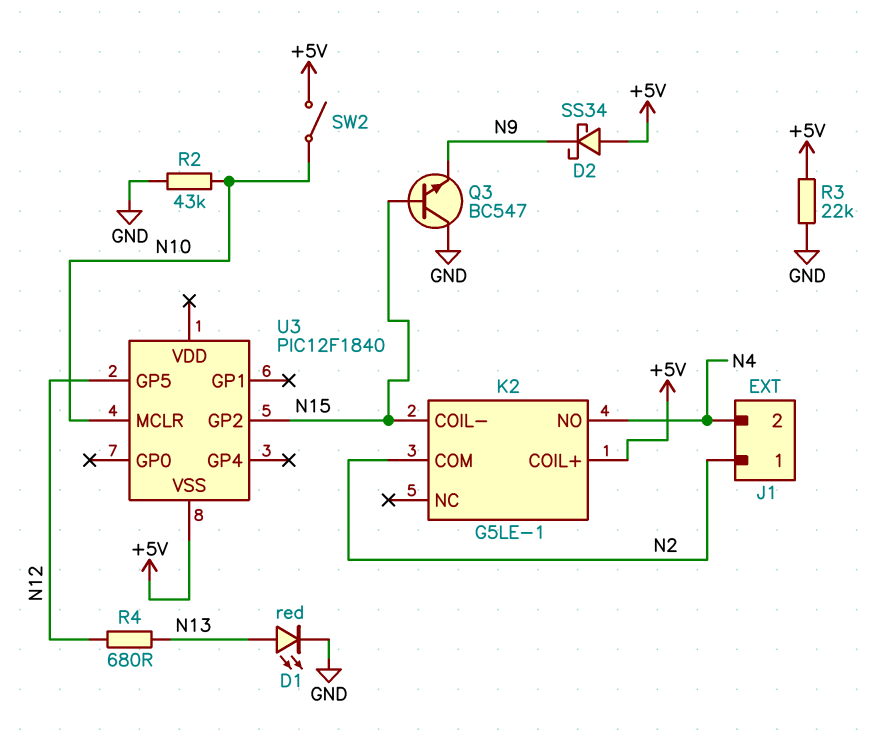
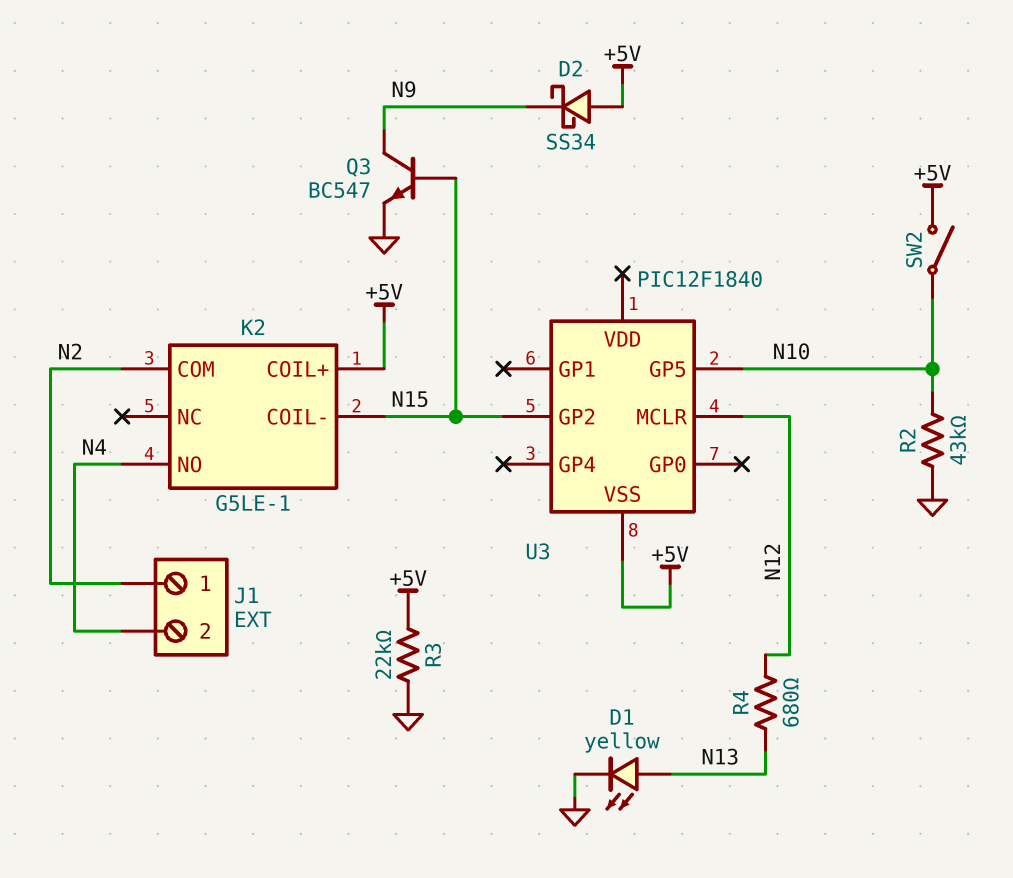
D1: LED red (A N13, K GND) -> LED yellow (A N13, K GND)
Q3: NPN BC547 (B N15, C GND, E N9) -> NPN BC547 (B N15, C N9, E GND)
U3 pin GP5: N12 -> N10
U3 pin MCLR: N10 -> N12

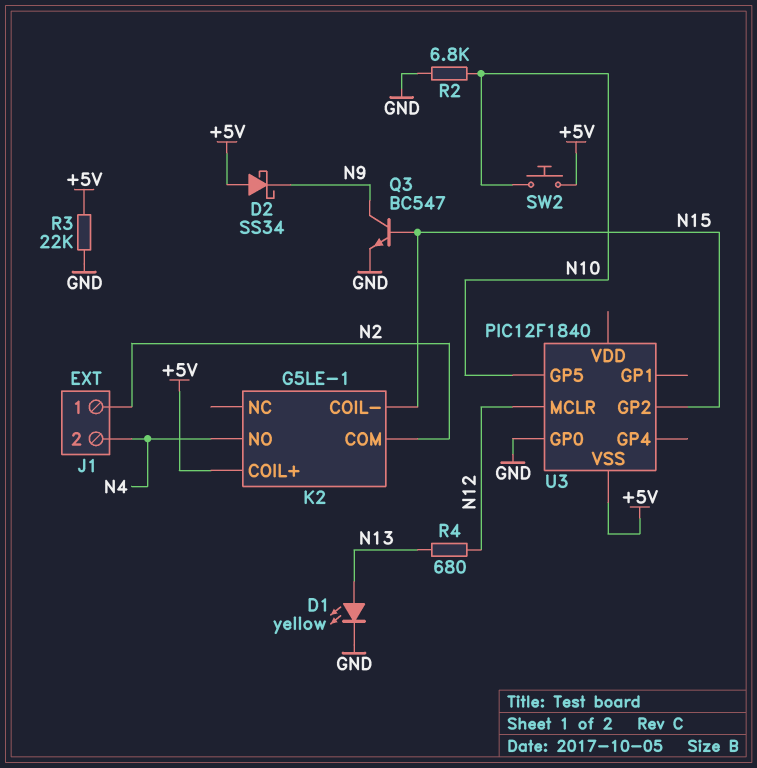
R2: 43k (GND, N10) -> 6.8k (GND, N10)
SW2: switch (+5V, N10) -> button (+5V, N10)
U3 pin GP0: none -> GND

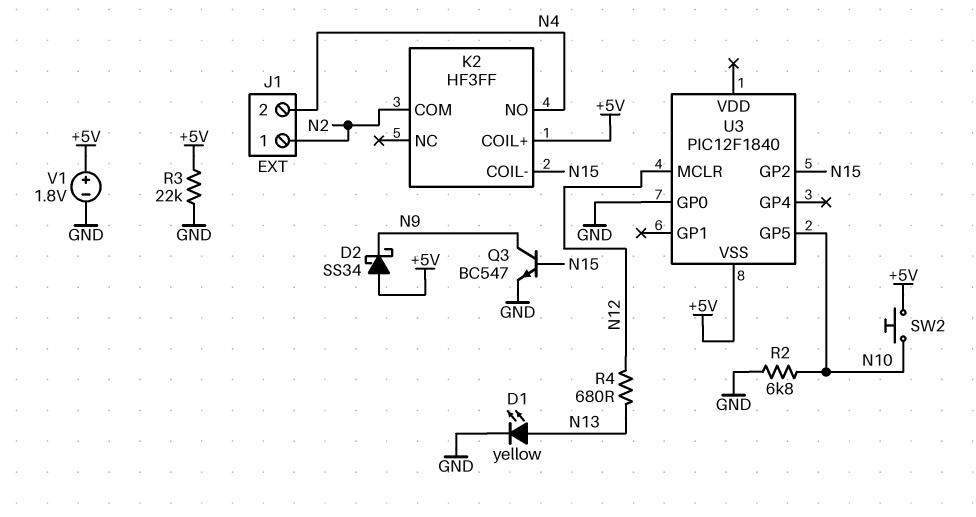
K2: G5LE-1 -> HF3FF
V1: none -> 1.8V (plus +5V, minus GND)

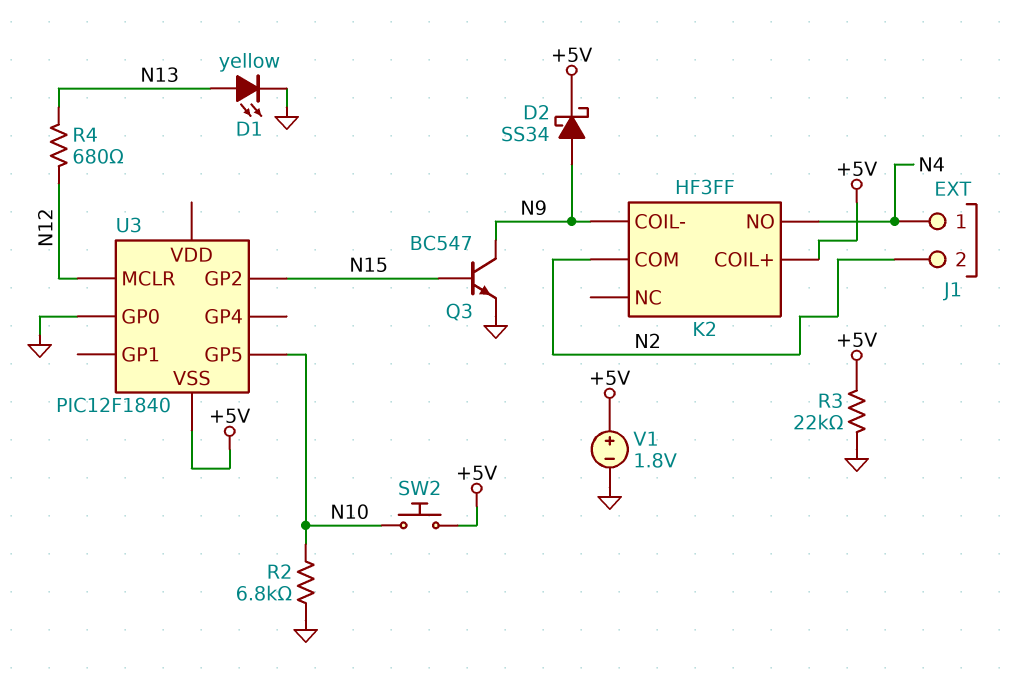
D2: schottky SS34 (A +5V, K N9) -> schottky SS34 (A N9, K +5V)
J1 pin 1: N2 -> N4
J1 pin 2: N4 -> N2
K2 pin COIL-: N15 -> N9

